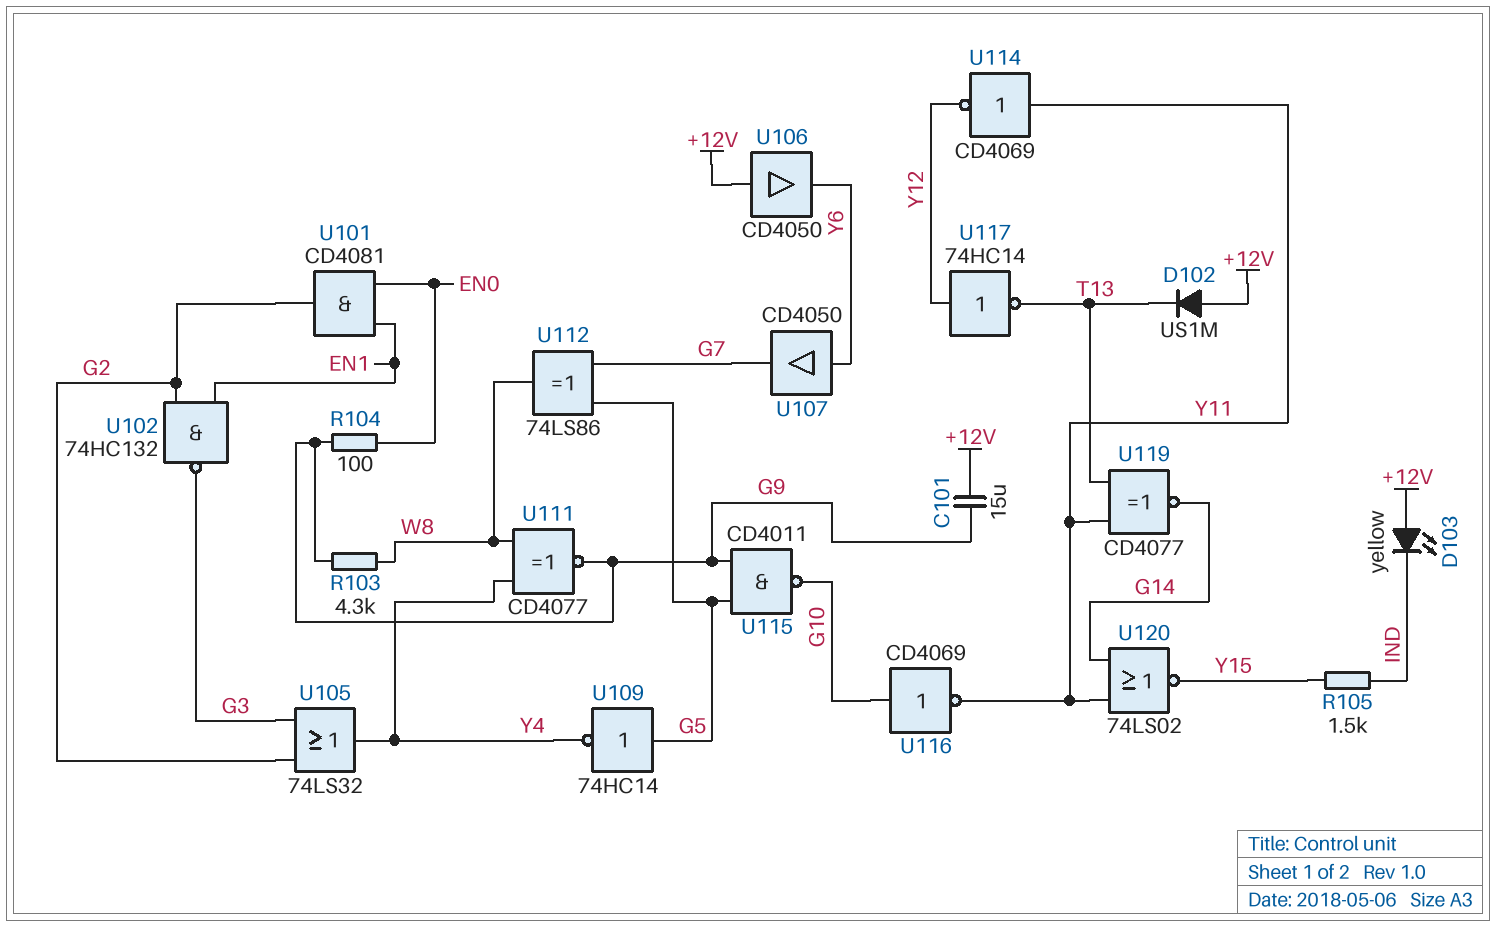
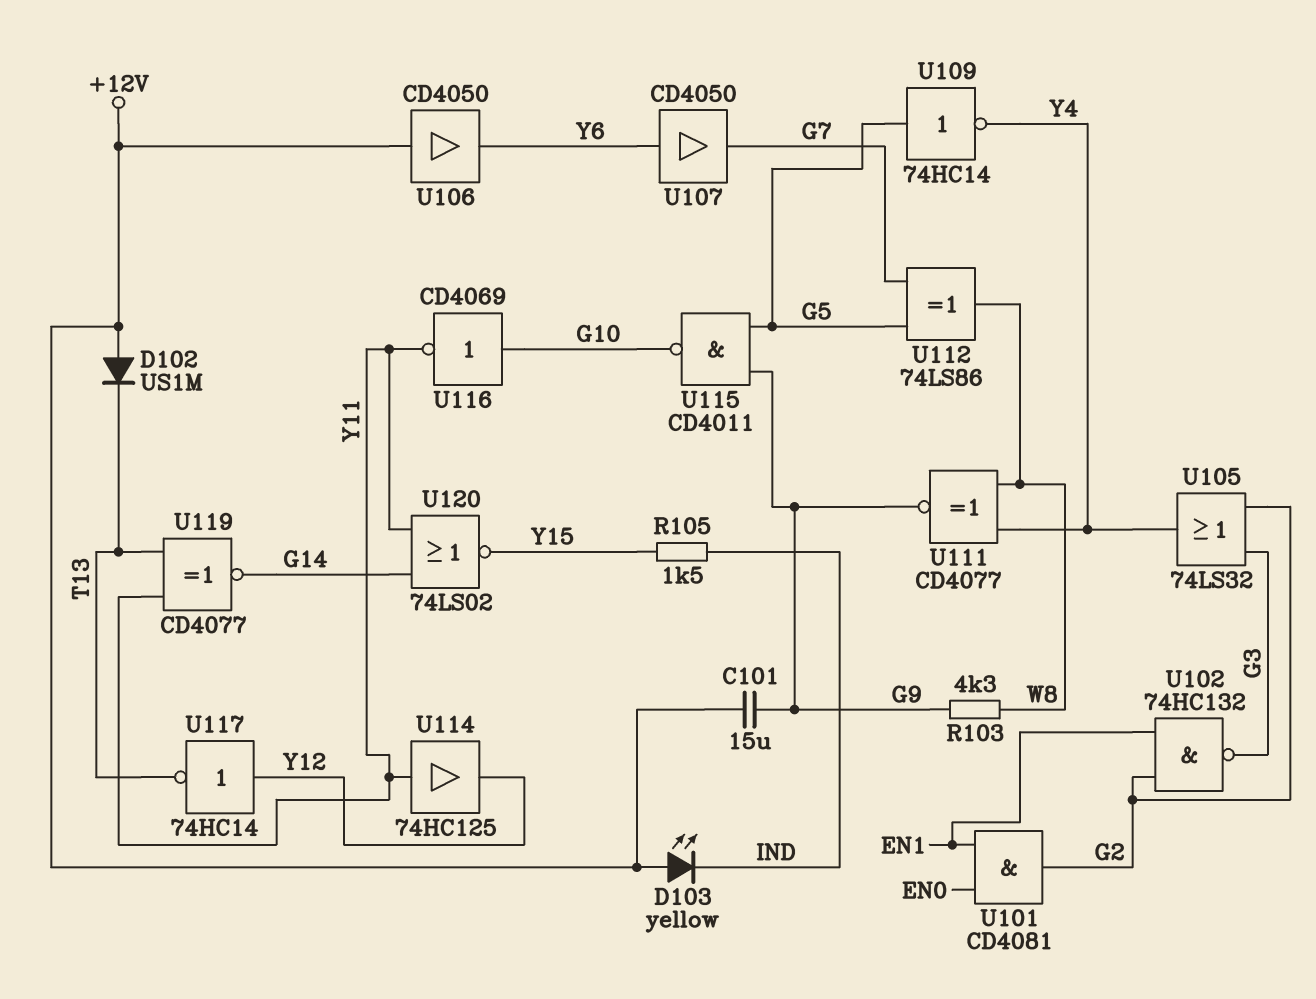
R104: 100 (EN0, G9) -> none
U114: NOT CD4069 (in Y11, out Y12) -> buffer 74HC125 (in Y11, out Y12)

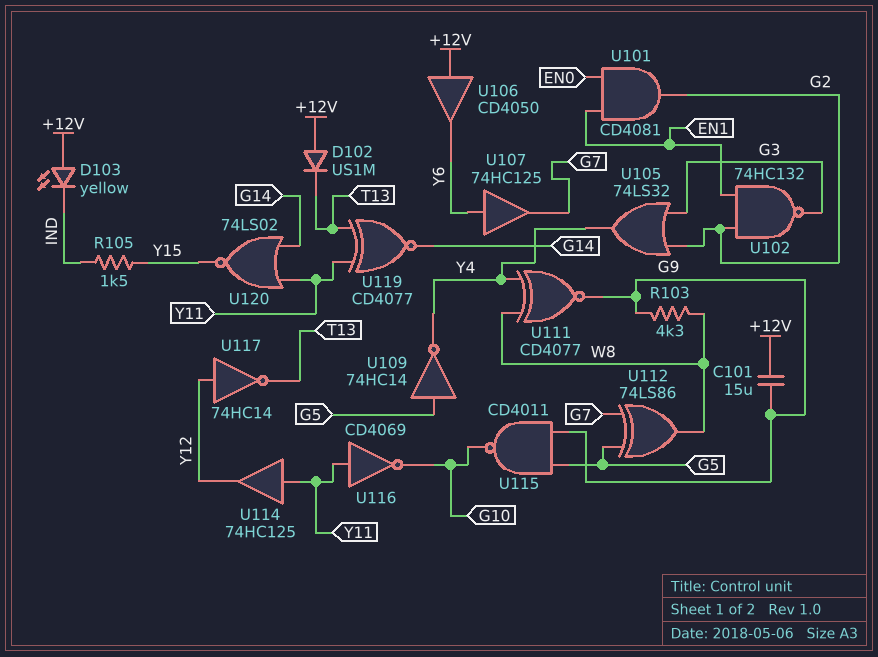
U107: buffer CD4050 (in Y6, out G7) -> buffer 74HC125 (in Y6, out G7)
U116: NOT CD4069 (in G10, out Y11) -> NOT CD4069 (in Y11, out G10)

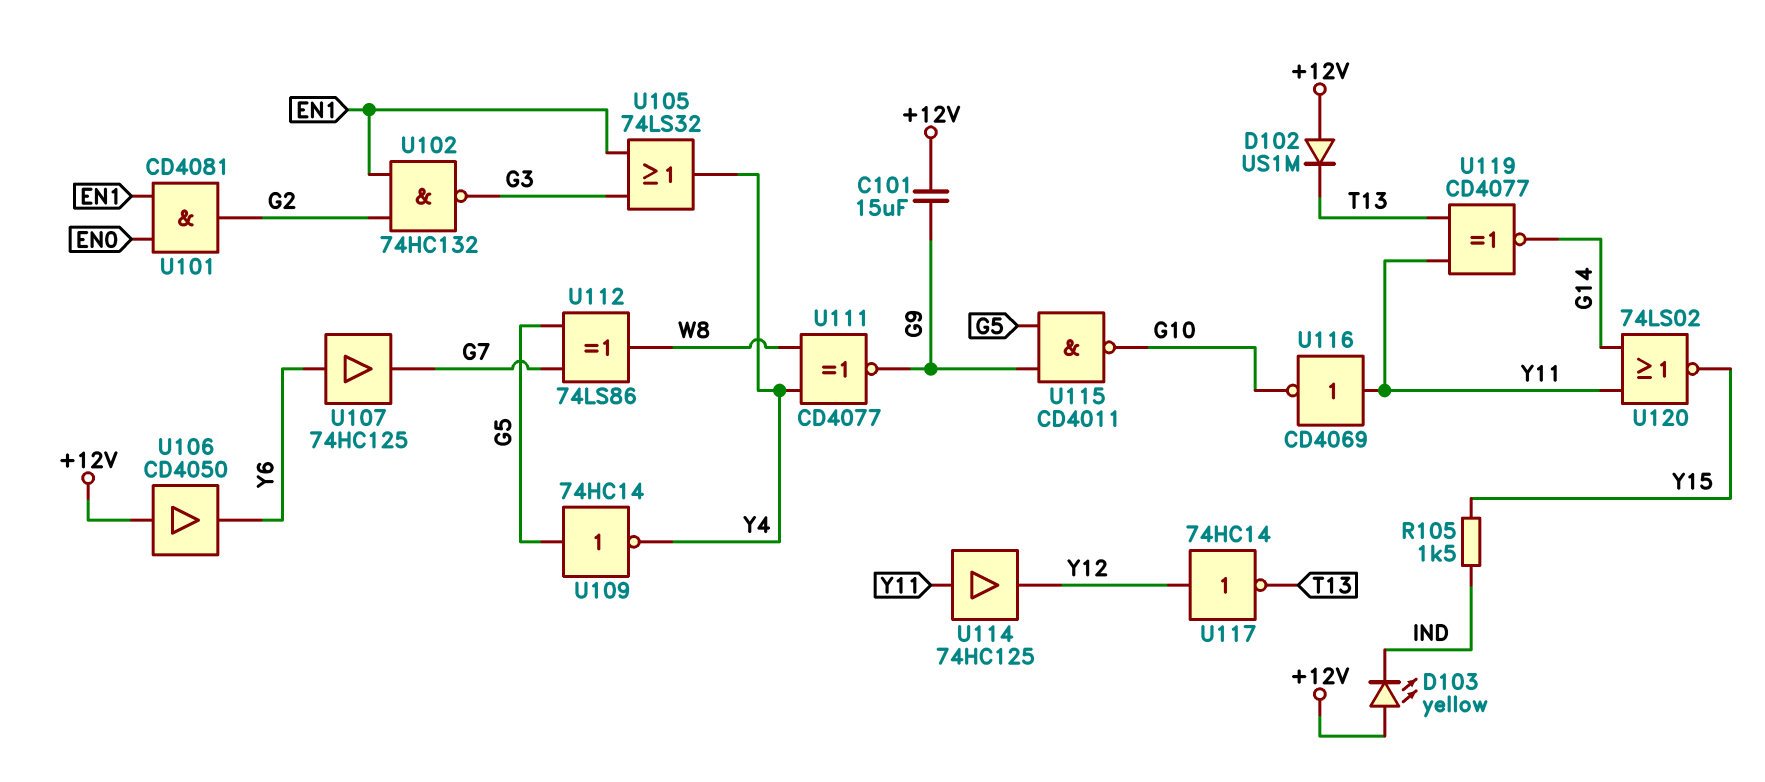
R103: 4.3k (G9, W8) -> none
U105: OR 74LS32 (in G2, in G3, out Y4) -> OR 74LS32 (in EN1, in G3, out Y4)

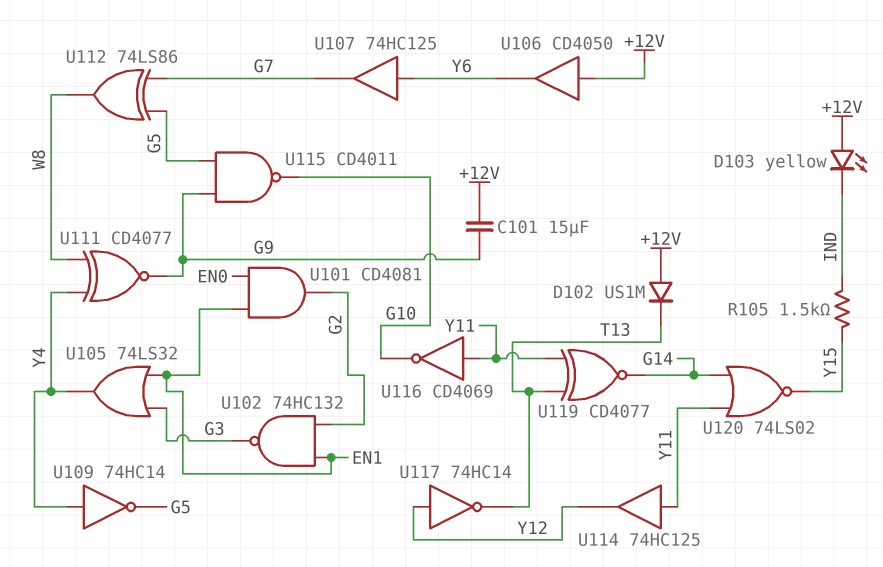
U109: NOT 74HC14 (in G5, out Y4) -> NOT 74HC14 (in Y4, out G5)

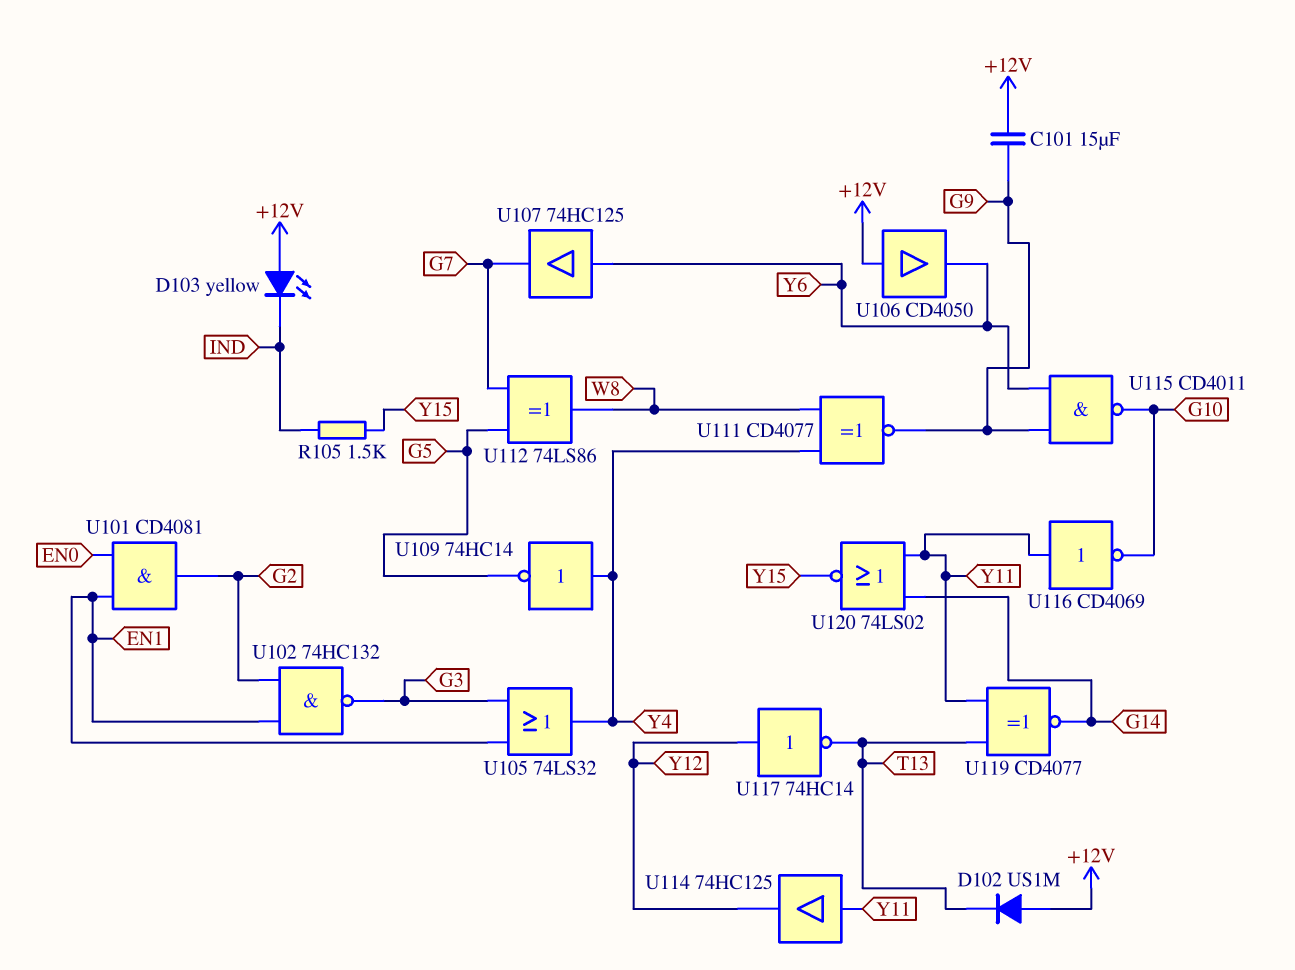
U115: NAND CD4011 (in G5, in G9, out G10) -> NAND CD4011 (in G9, in Y6, out G10)

